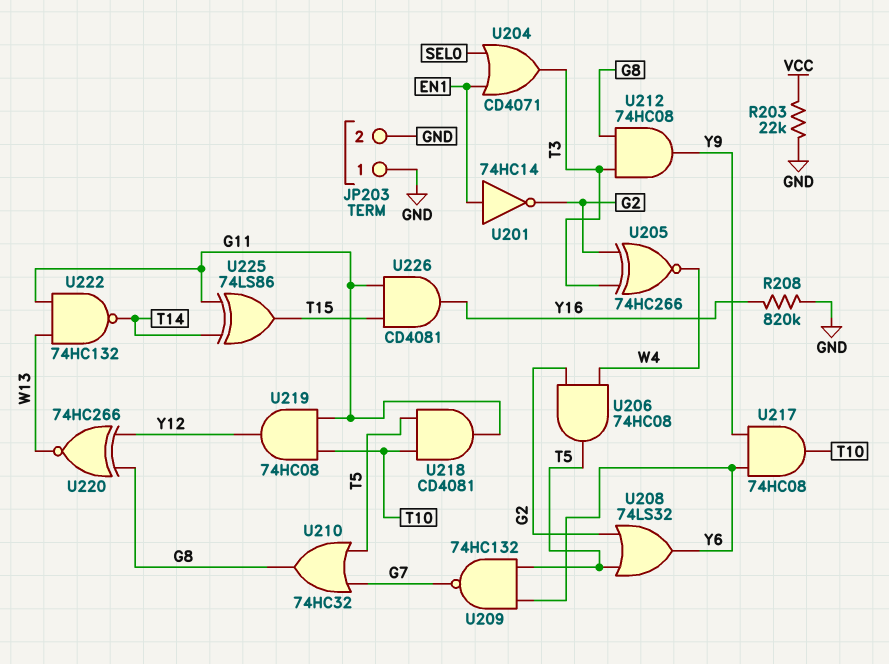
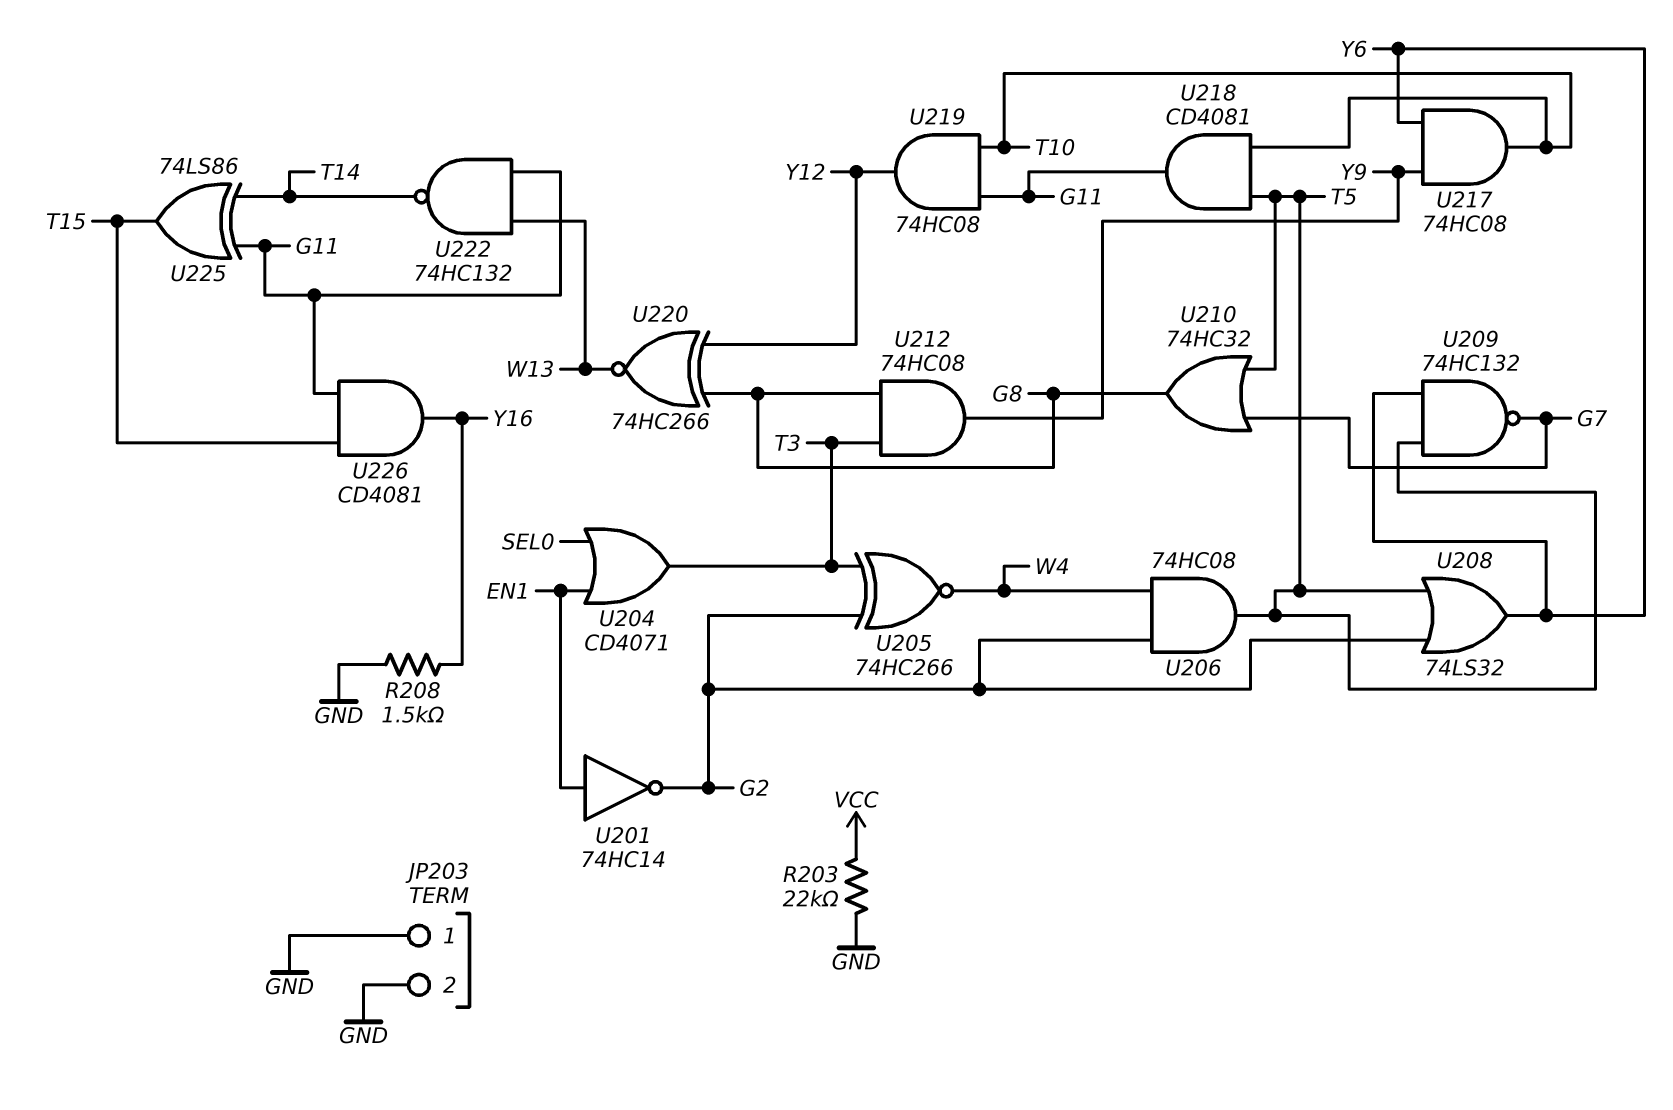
R208: 820k (GND, Y16) -> 1.5k (GND, Y16)

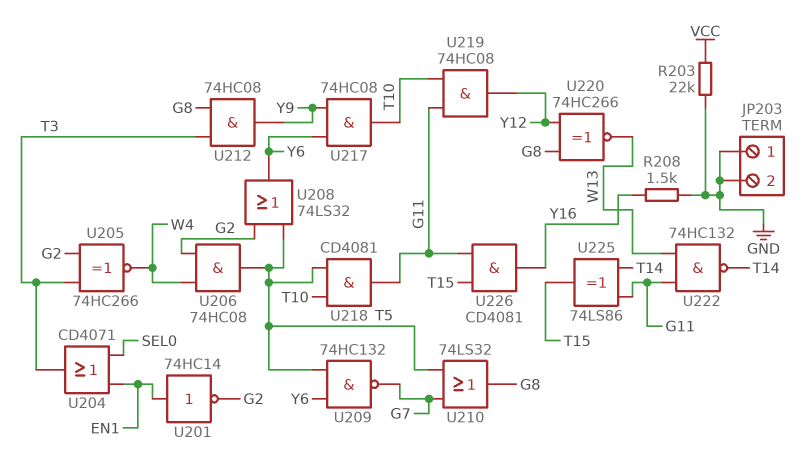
U210: OR 74HC32 (in G7, in T5, out G8) -> OR 74LS32 (in G7, in T5, out G8)

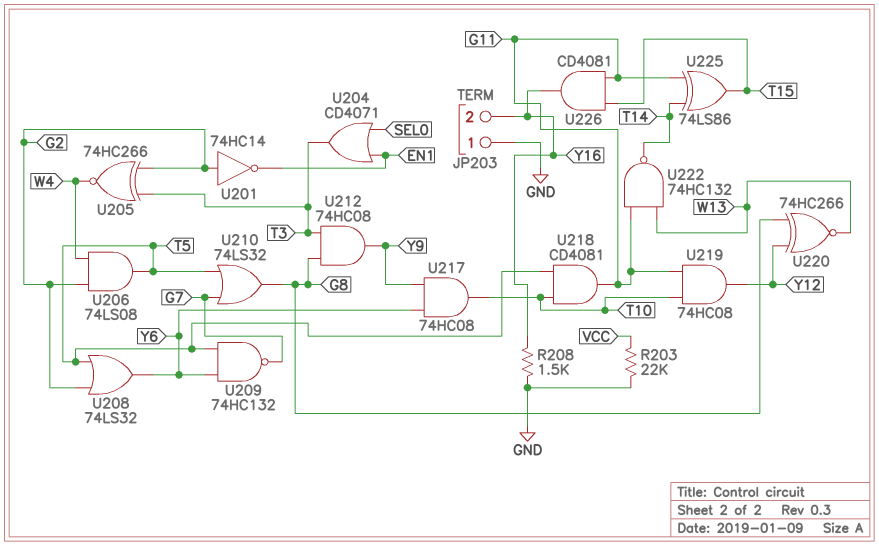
JP203 pin 2: GND -> Y16
U201: NOT 74HC14 (in EN1, out G2) -> NOT 74HC14 (in G2, out EN1)
U206: AND 74HC08 (in G2, in W4, out T5) -> AND 74LS08 (in G2, in W4, out T5)

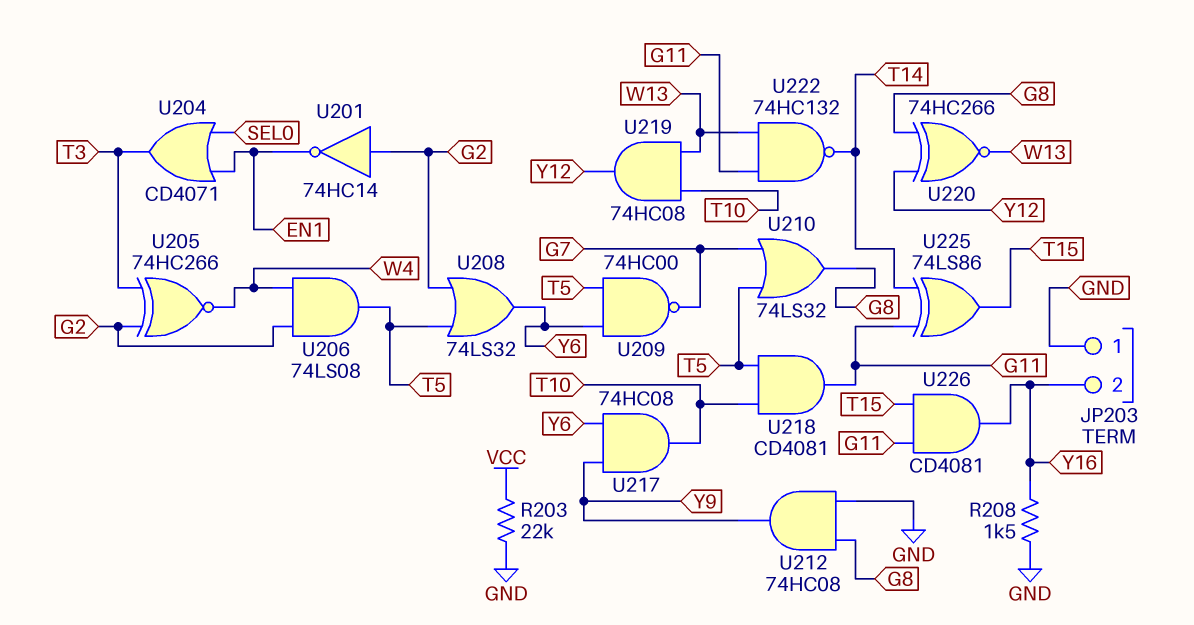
U209: NAND 74HC132 (in T5, in Y6, out G7) -> NAND 74HC00 (in T5, in Y6, out G7)
U212: AND 74HC08 (in G8, in T3, out Y9) -> AND 74HC08 (in G8, in GND, out Y9)
U219: AND 74HC08 (in G11, in T10, out Y12) -> AND 74HC08 (in T10, in W13, out Y12)

